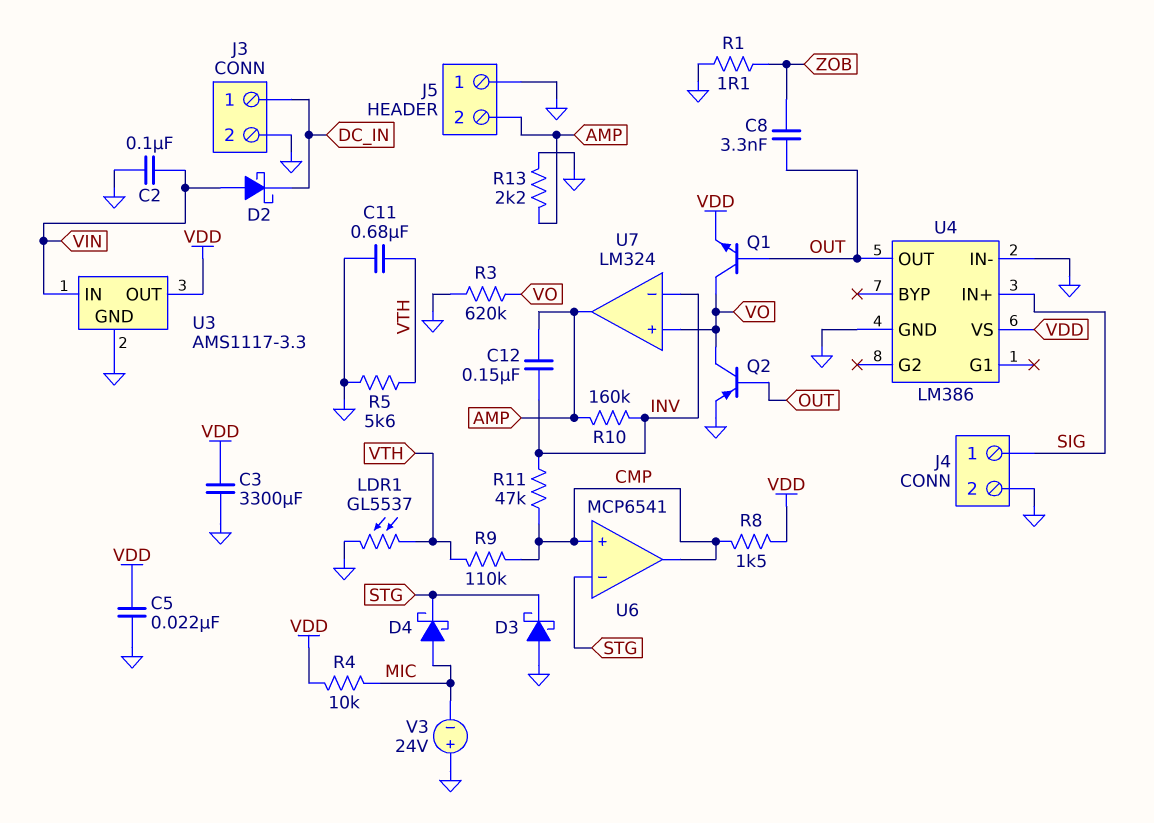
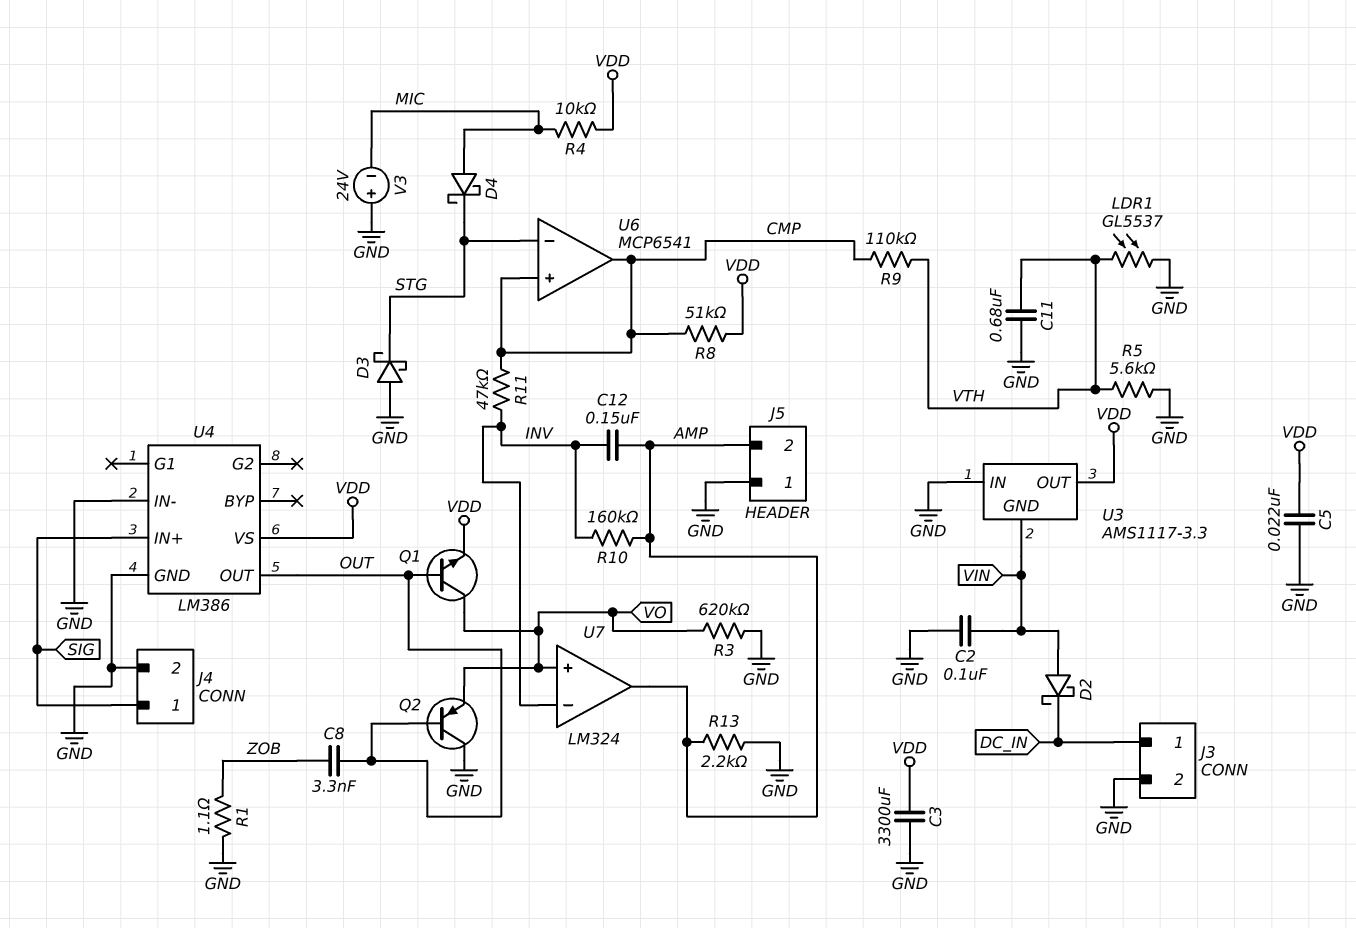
Q2: PNP (B OUT, C VO, E GND) -> PNP (B OUT, C GND, E VO)
R8: 1.5k (CMP, VDD) -> 51k (CMP, VDD)
U3 pin GND: GND -> VIN
U3 pin IN: VIN -> GND

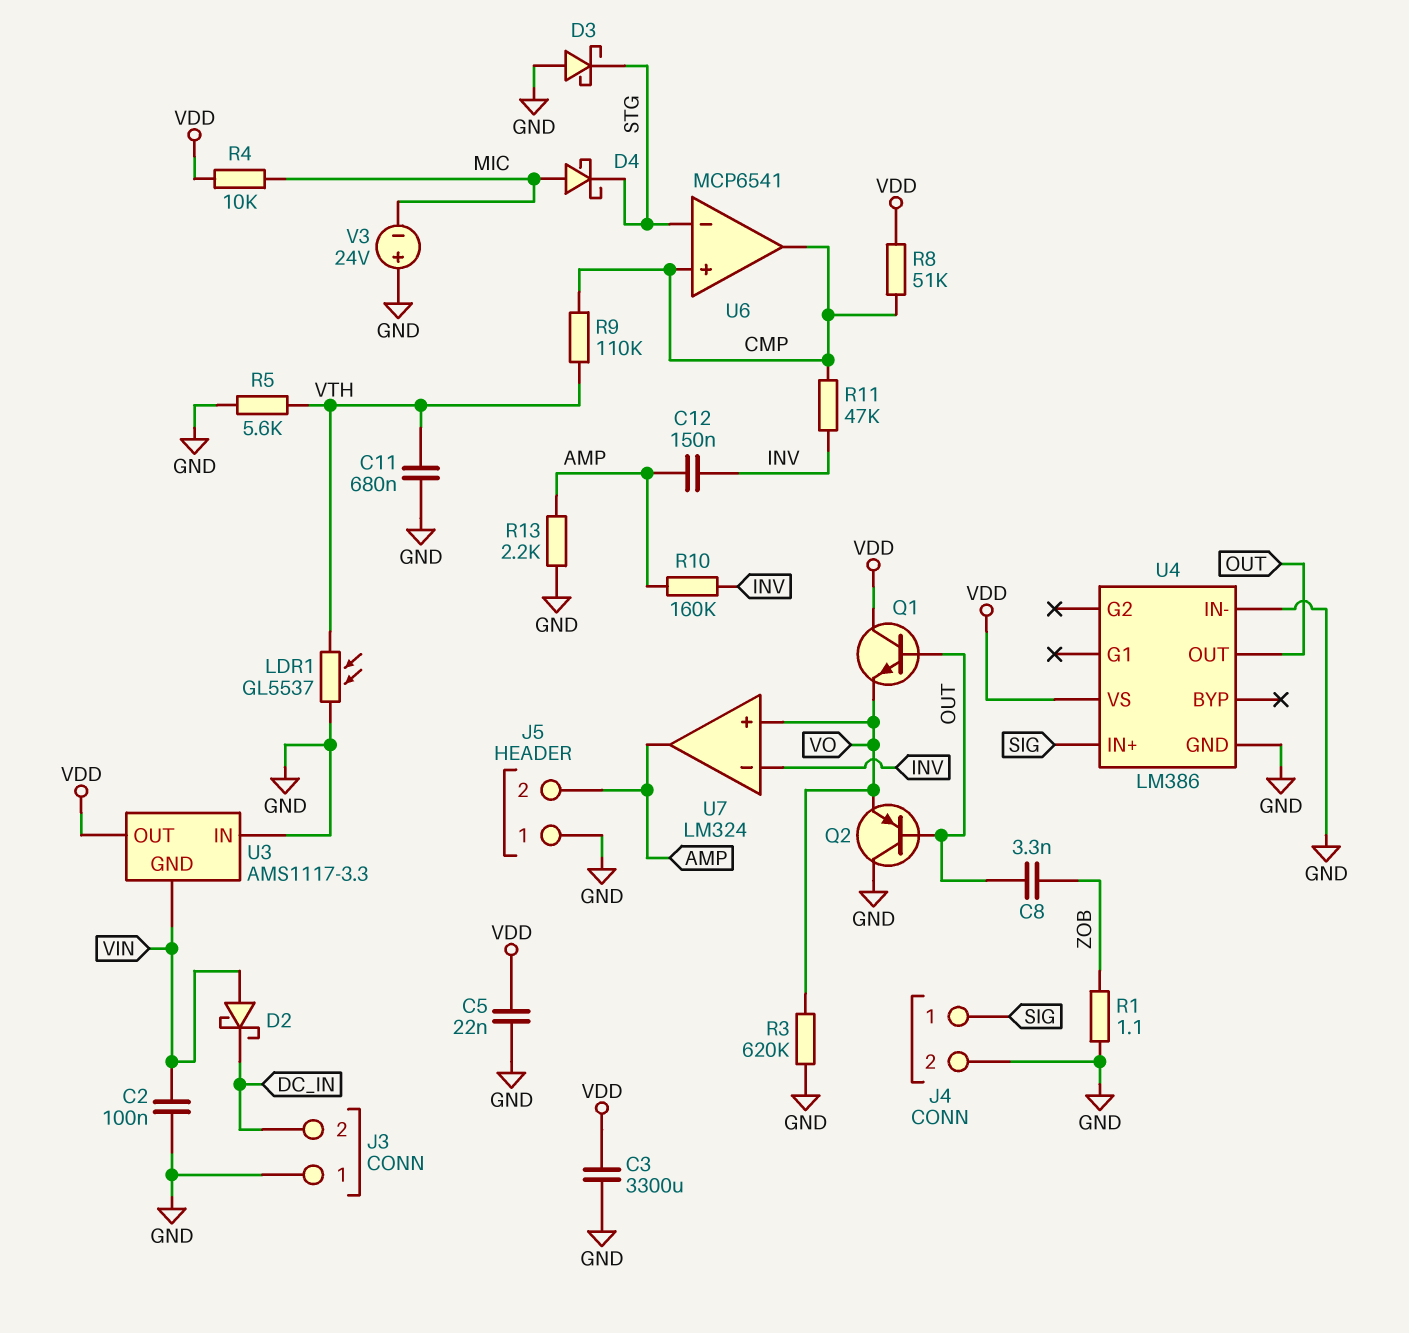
J3 pin 1: DC_IN -> GND
J3 pin 2: GND -> DC_IN
Q1: NPN (B OUT, C VO, E VDD) -> NPN (B OUT, C VDD, E VO)

